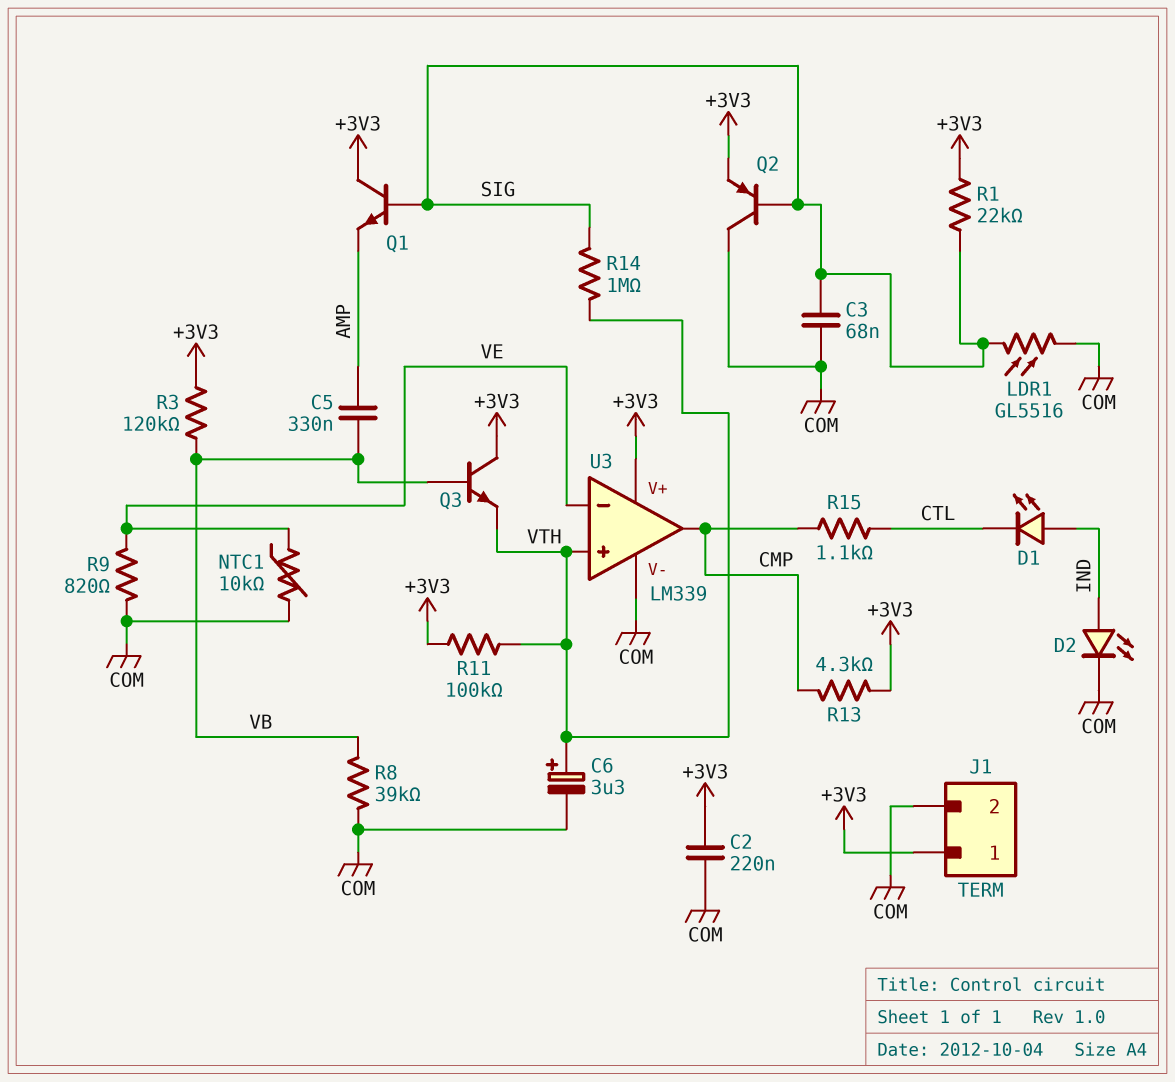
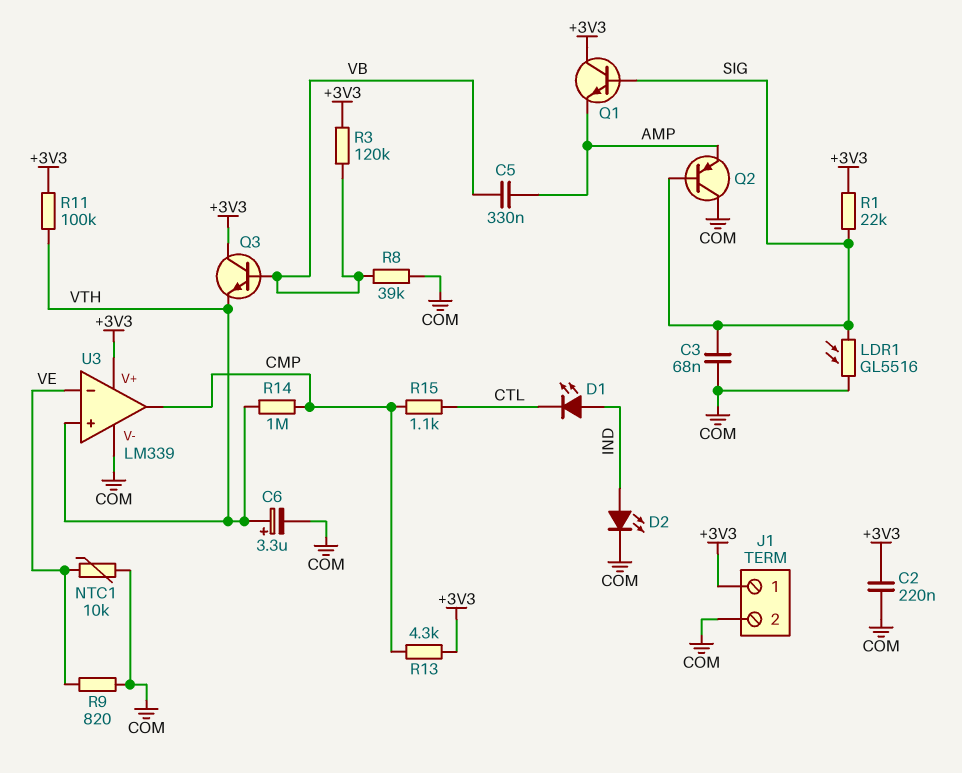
Q2: PNP (B SIG, C COM, E +3V3) -> PNP (B SIG, C COM, E AMP)
R14: 1M (SIG, VTH) -> 1M (CMP, VTH)

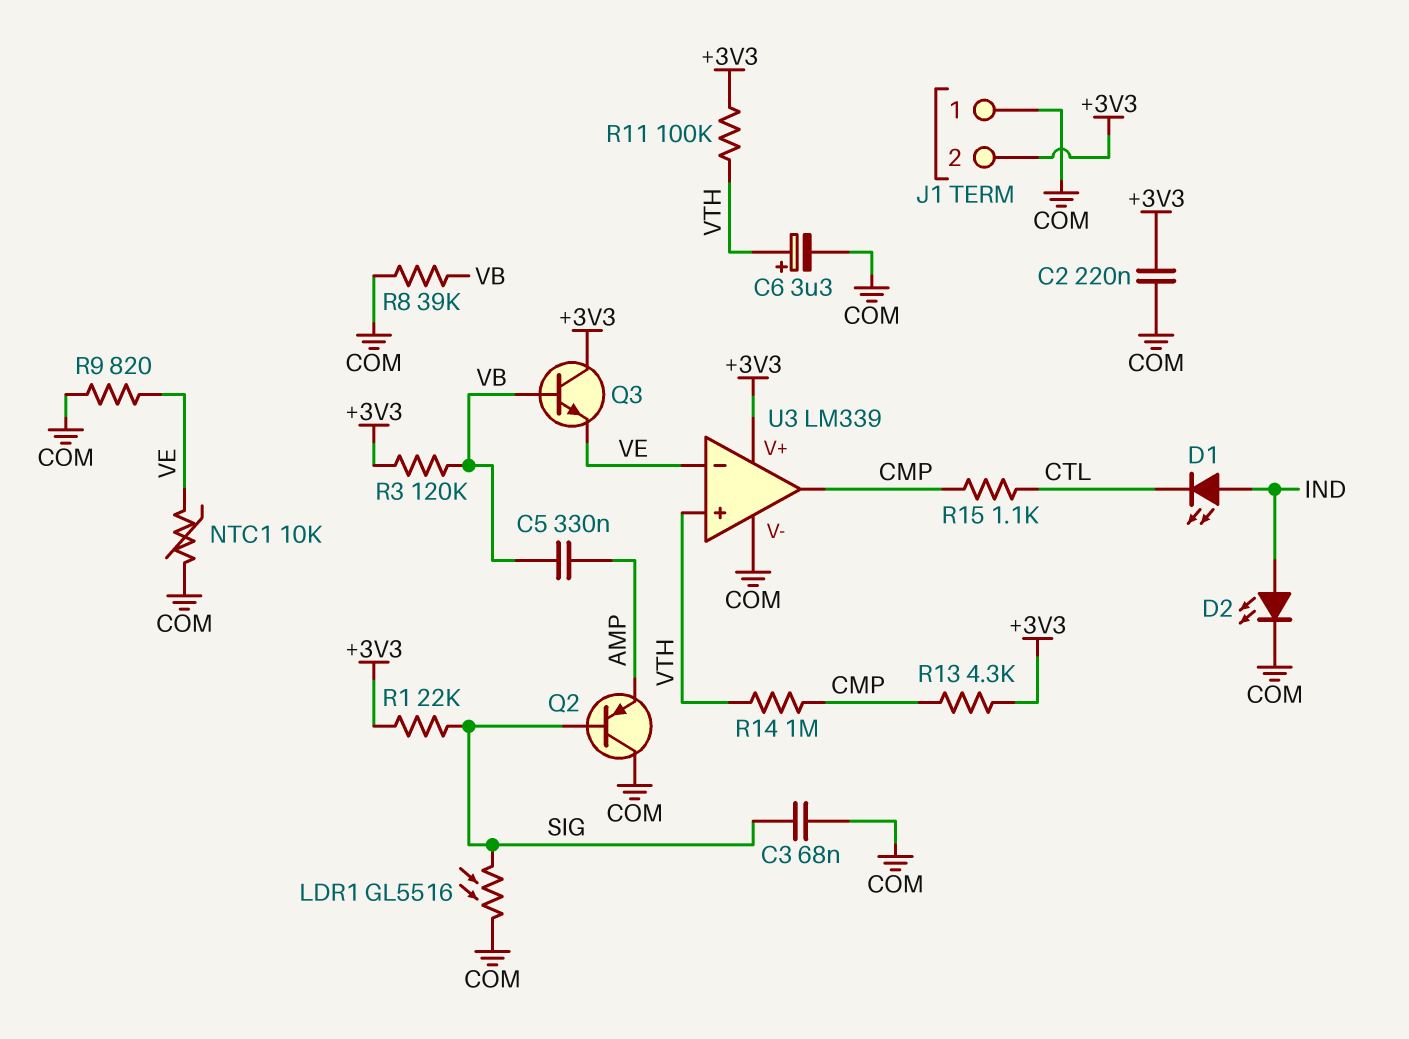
J1 pin 1: +3V3 -> COM
J1 pin 2: COM -> +3V3
Q1: NPN (B SIG, C +3V3, E AMP) -> none
Q3: NPN (B VB, C +3V3, E VTH) -> NPN (B VB, C +3V3, E VE)

